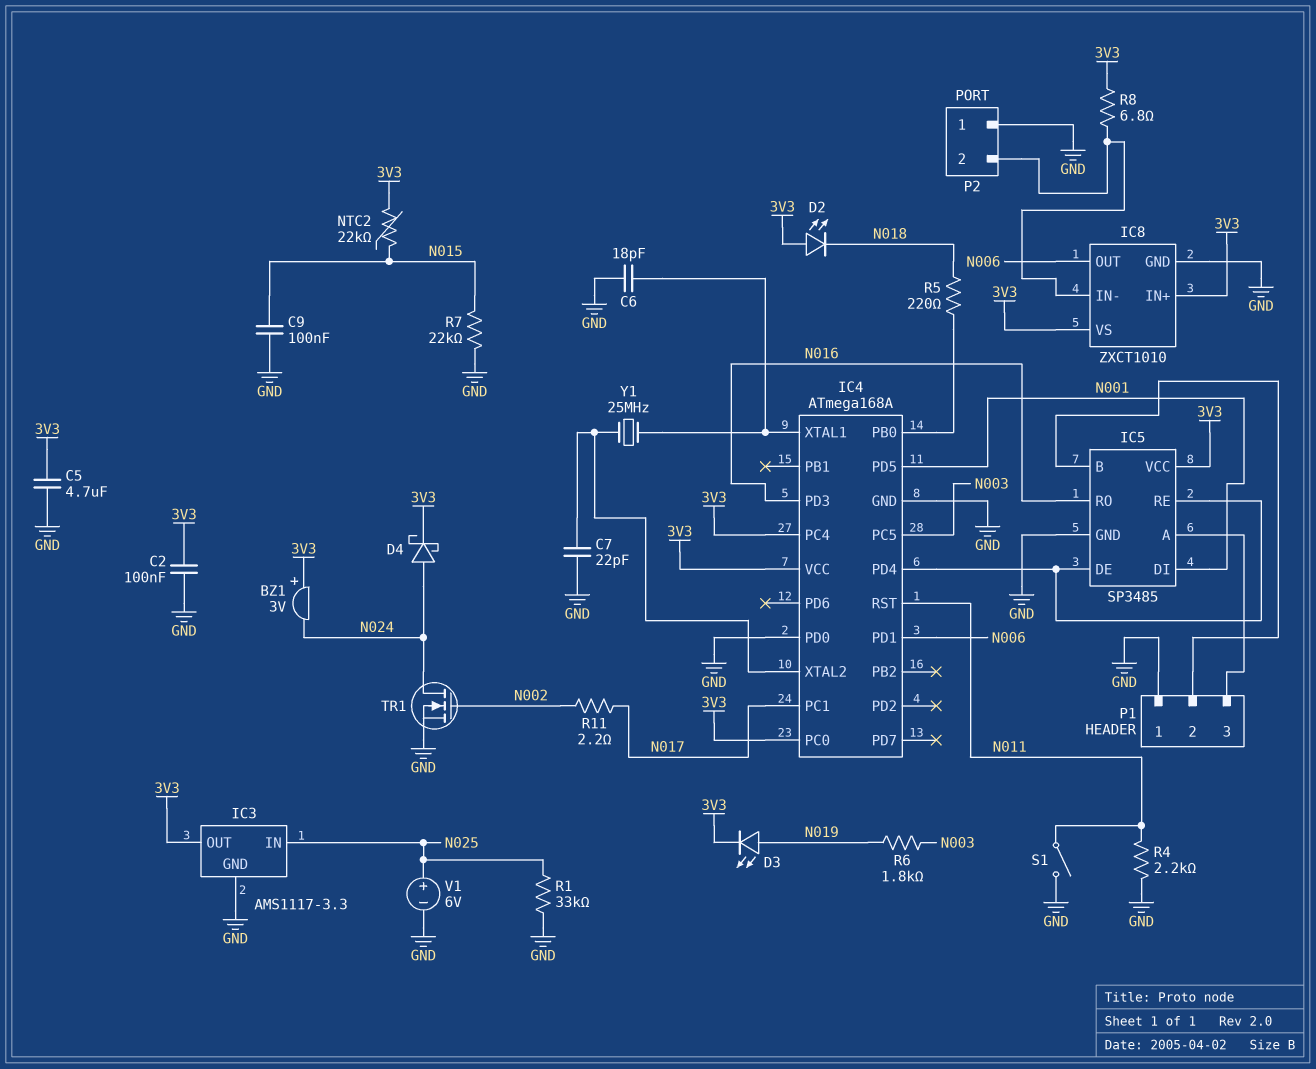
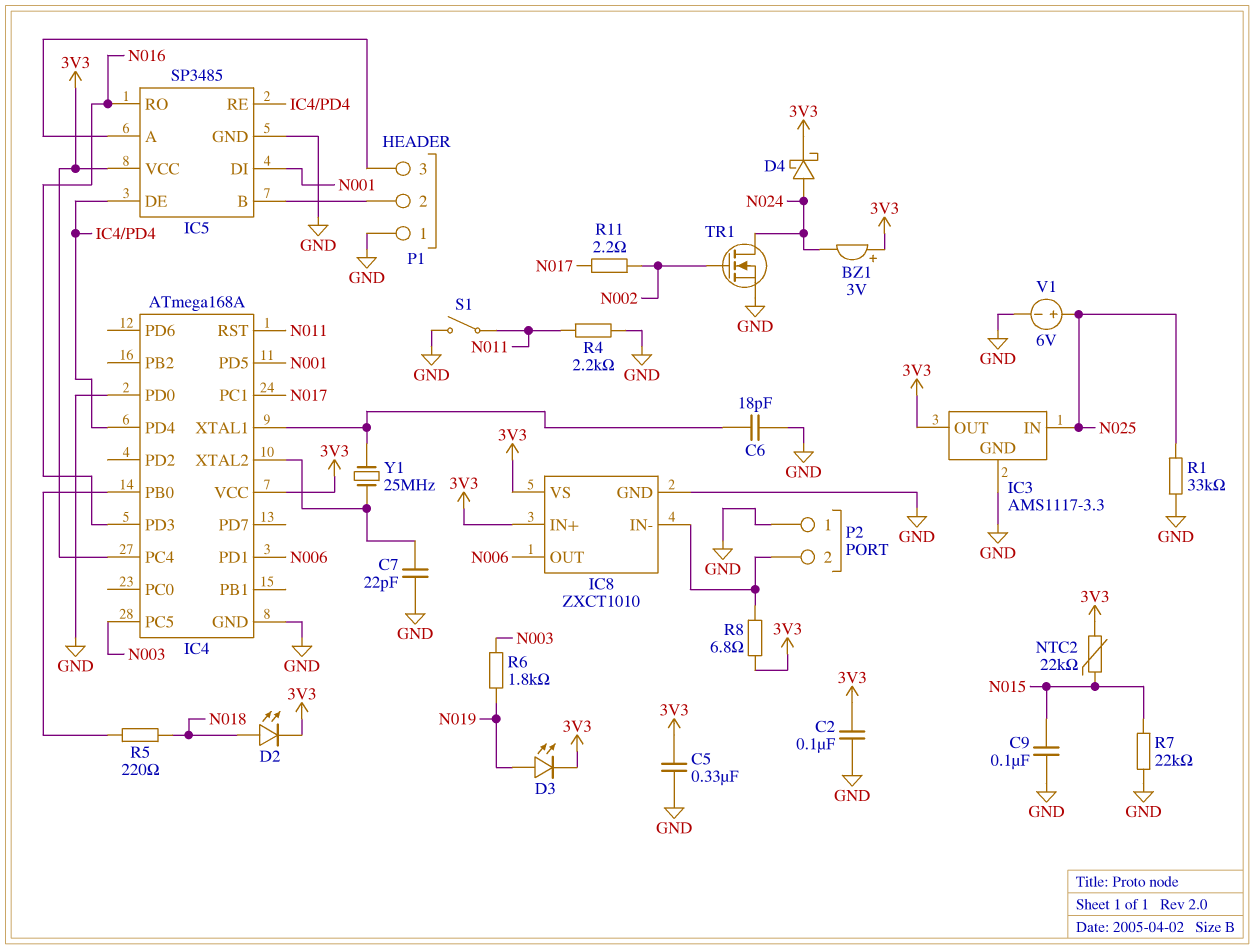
C5: 4.7uF (3V3, GND) -> 330nF (3V3, GND)
D2: LED (A 3V3, K N018) -> LED (A N018, K 3V3)
IC4 pin PC0: 3V3 -> none

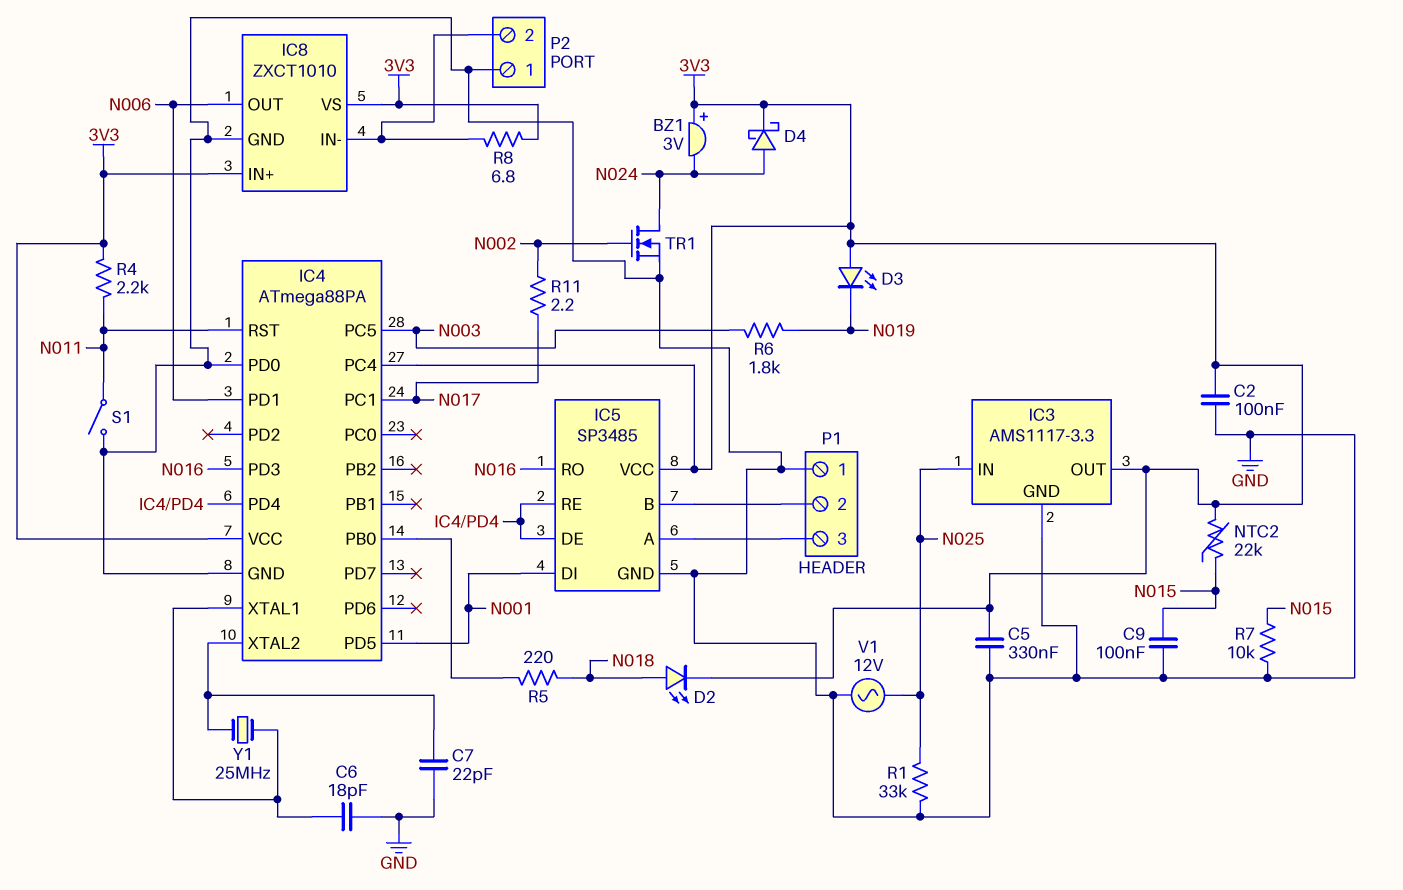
D3: LED (A N019, K 3V3) -> LED (A 3V3, K N019)
IC4: ATmega168A -> ATmega88PA
R4: 2.2k (GND, N011) -> 2.2k (3V3, N011)
R7: 22k (GND, N015) -> 10k (GND, N015)
V1: 6V (plus N025, minus GND) -> AC 12V (GND, N025)

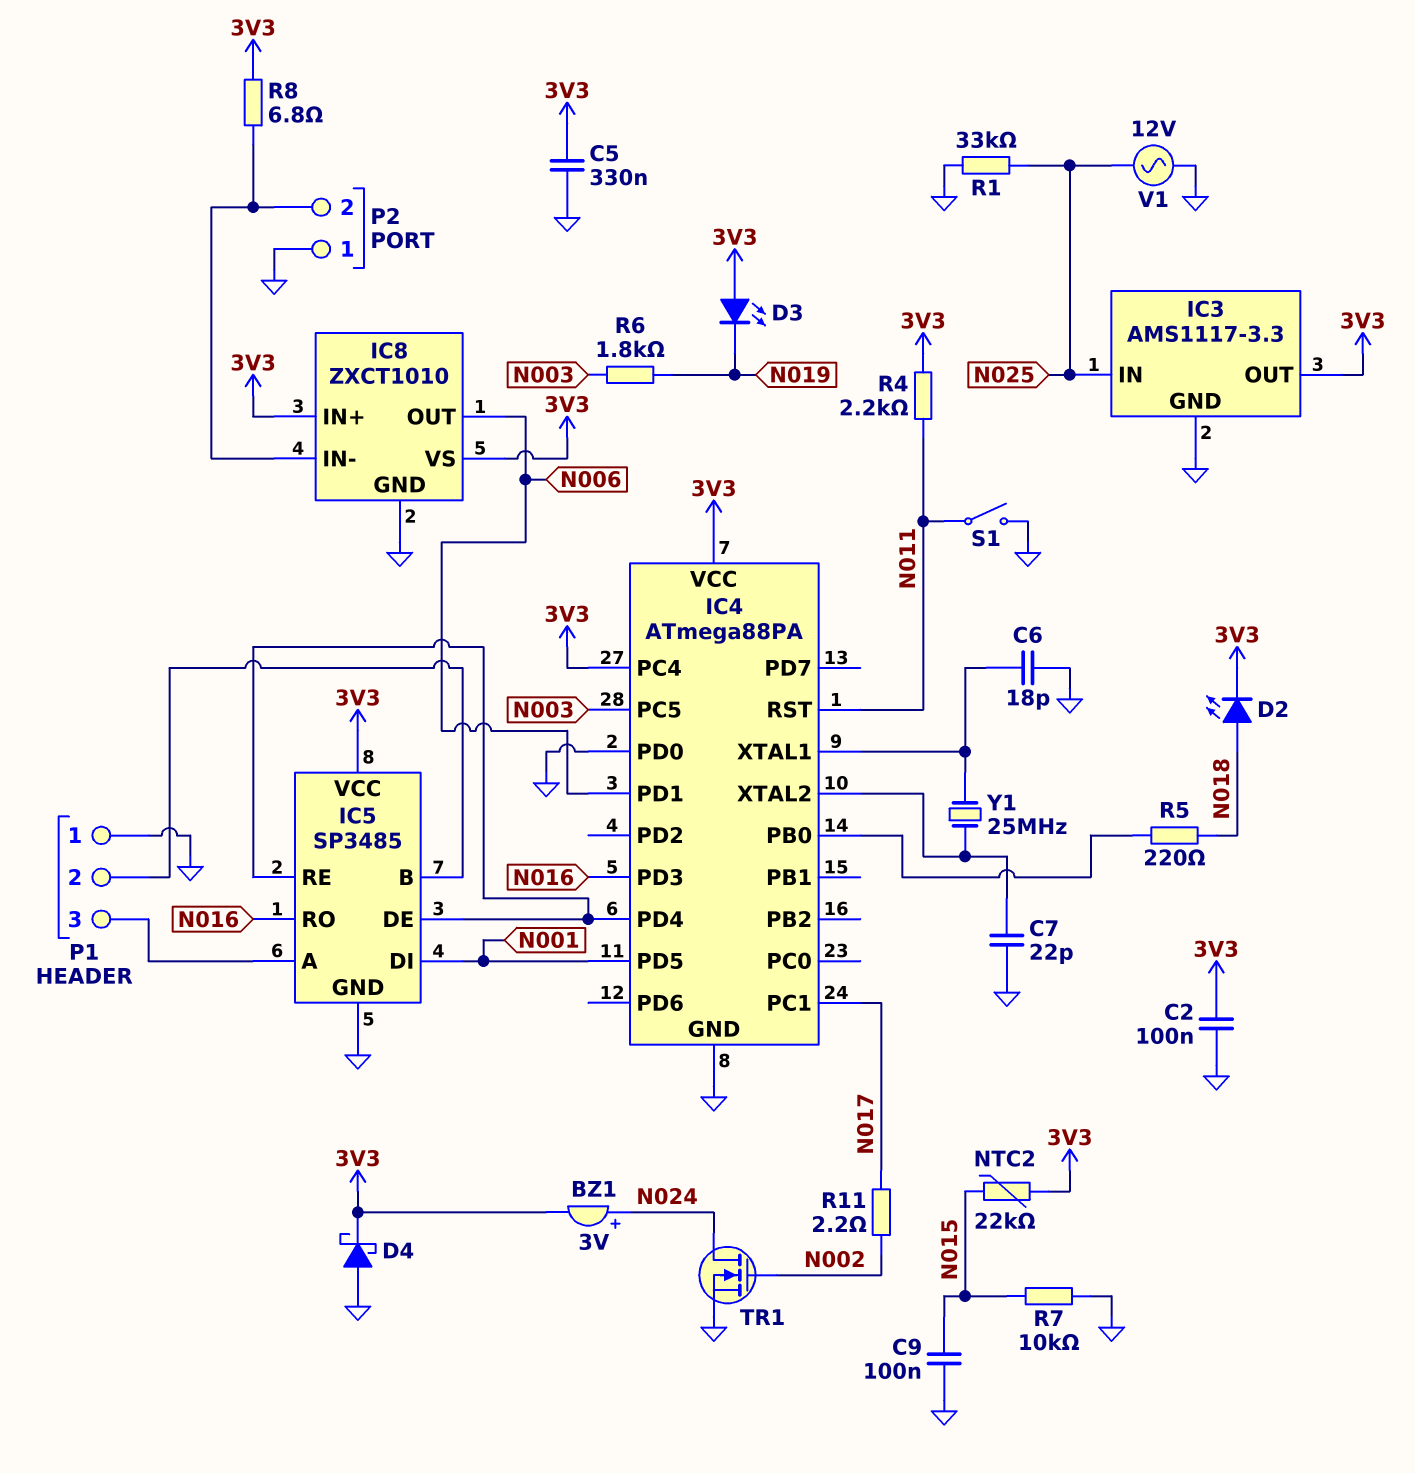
BZ1: buzzer 3V (plus 3V3, minus N024) -> buzzer 3V (plus N024, minus 3V3)
D4: schottky (A N024, K 3V3) -> schottky (A GND, K 3V3)

